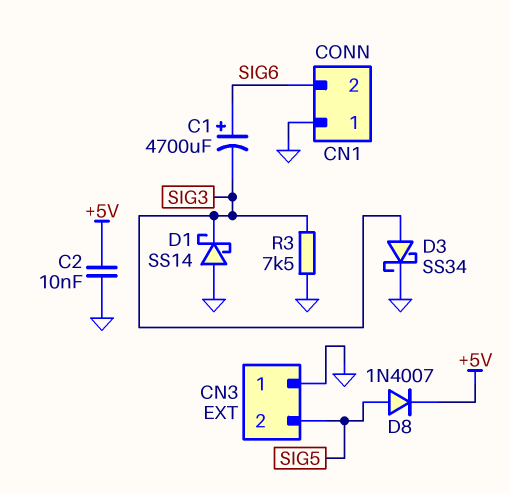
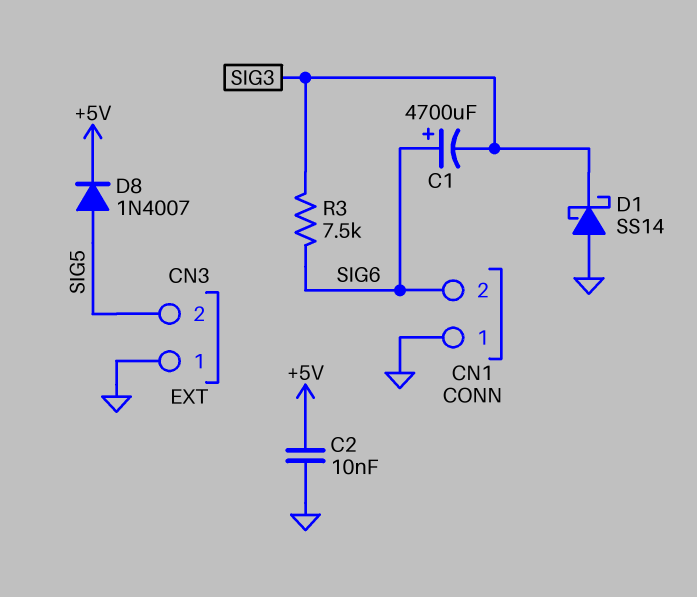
D3: schottky SS34 (A SIG3, K GND) -> none
R3: 7.5k (GND, SIG3) -> 7.5k (SIG3, SIG6)

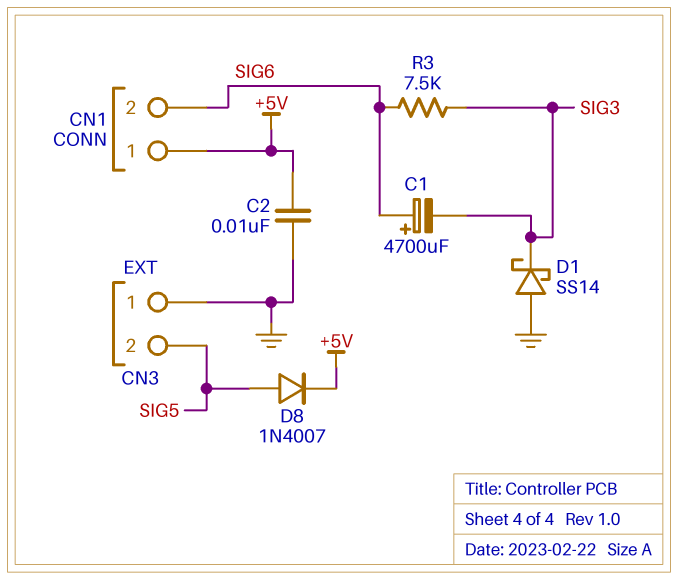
CN1 pin 1: GND -> +5V

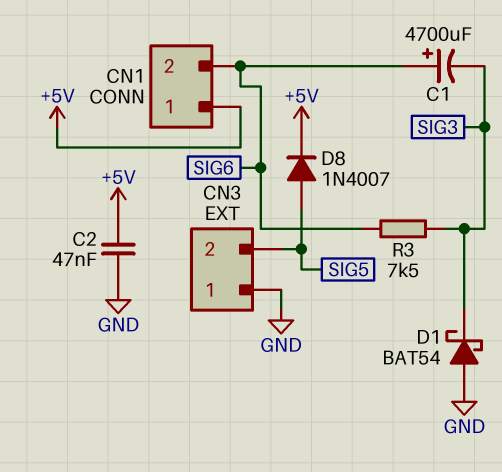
C2: 10nF (+5V, GND) -> 47nF (+5V, GND)
D1: schottky SS14 (A GND, K SIG3) -> schottky BAT54 (A GND, K SIG3)

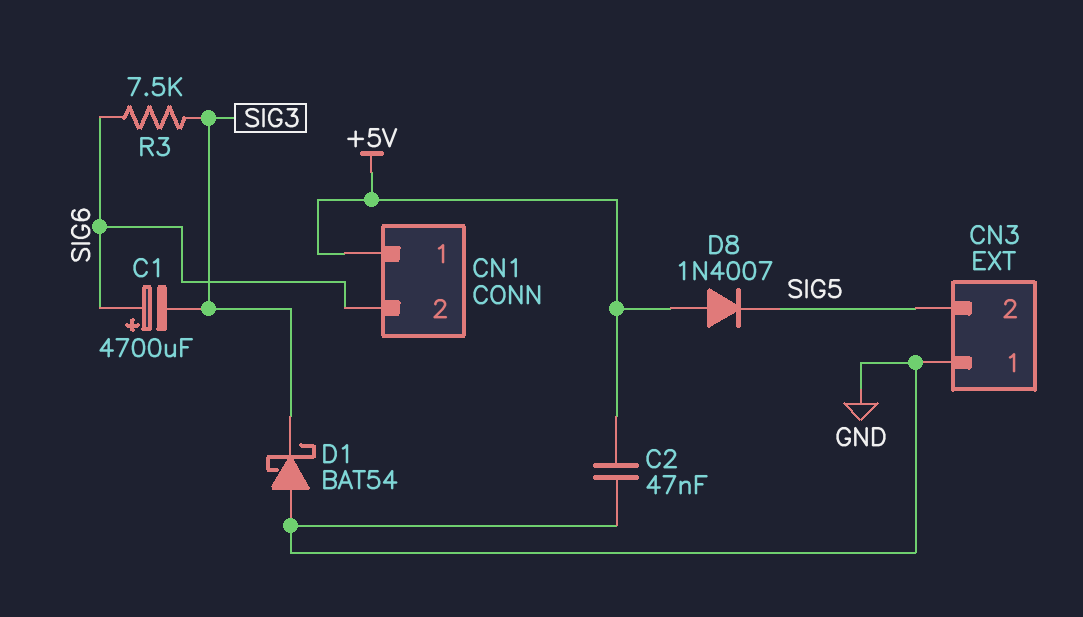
D8: diode 1N4007 (A SIG5, K +5V) -> diode 1N4007 (A +5V, K SIG5)

